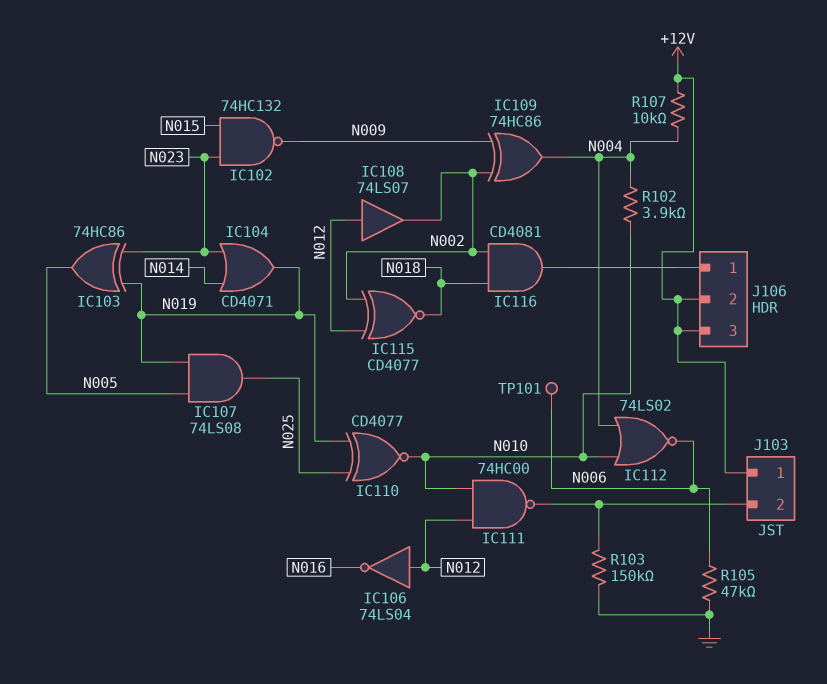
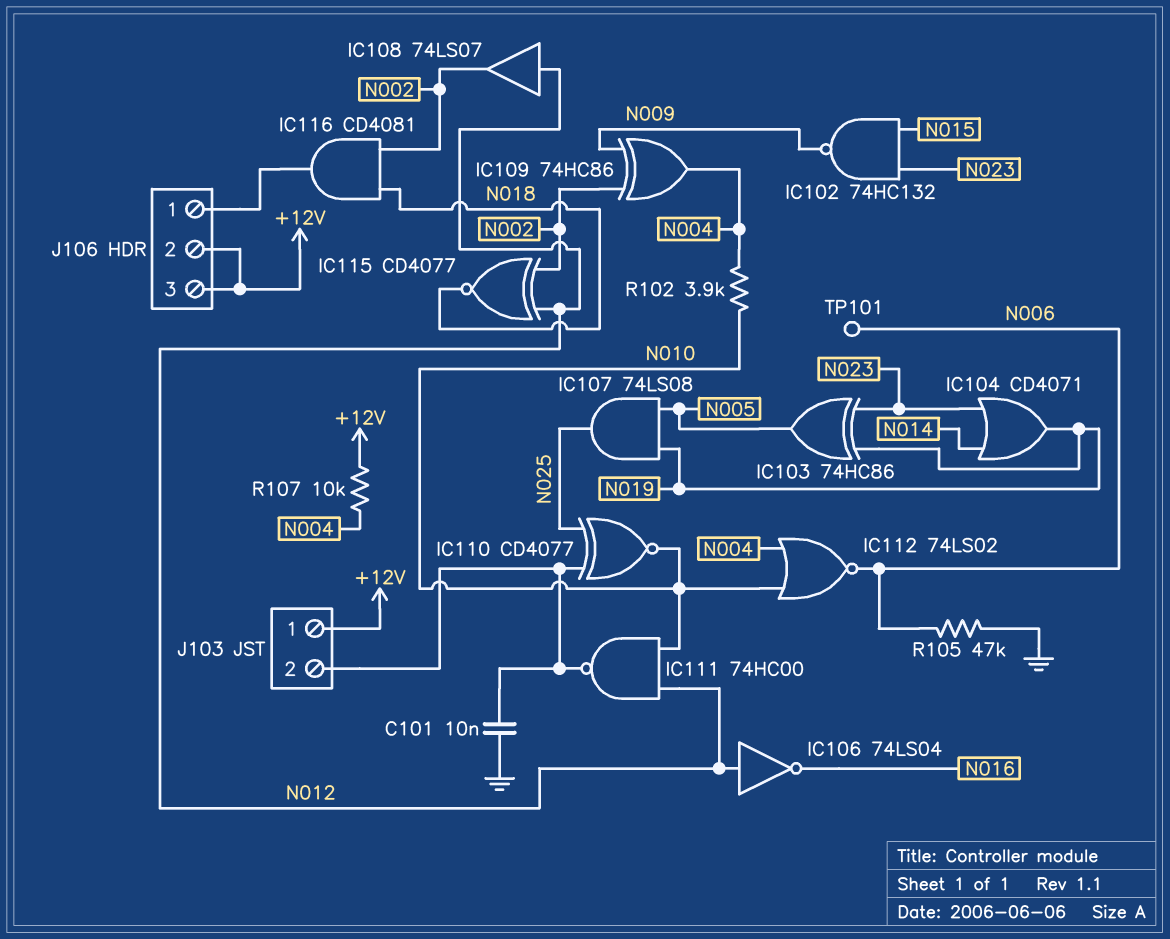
C101: none -> 10nF (GND, J103/2)
IC110: XNOR CD4077 (in N019, in N025, out N010) -> XNOR CD4077 (in J103/2, in N025, out N010)
R103: 150k (GND, J103/2) -> none

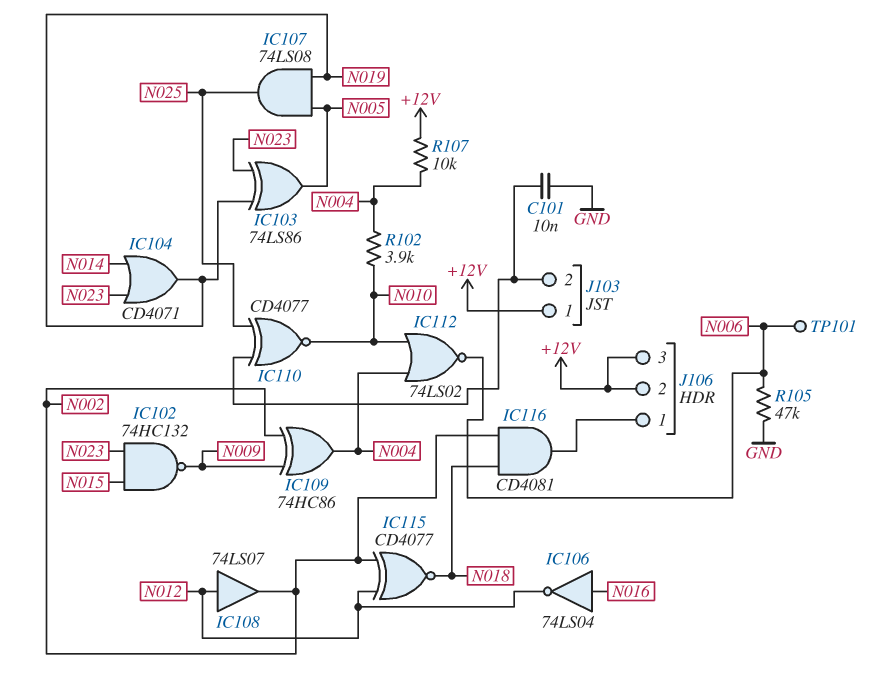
IC103: XOR 74HC86 (in N019, in N023, out N005) -> XOR 74LS86 (in N019, in N023, out N005)
IC106: NOT 74LS04 (in N012, out N016) -> NOT 74LS04 (in N016, out N012)
IC111: NAND 74HC00 (in N010, in N012, out J103/2) -> none

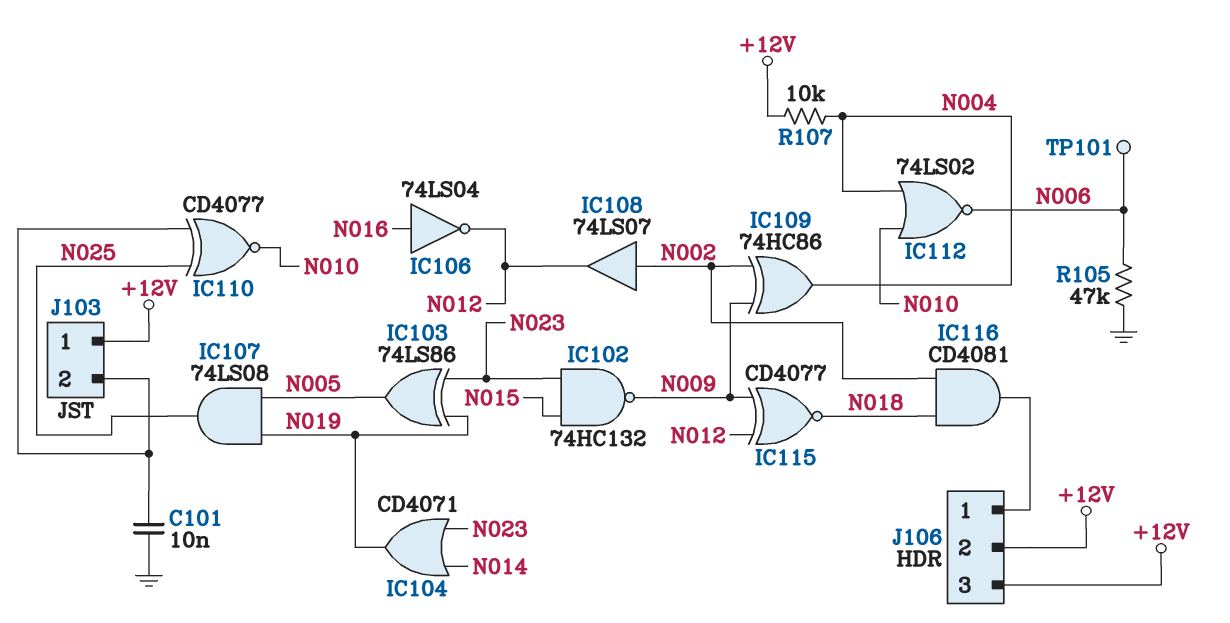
IC108: buffer 74LS07 (in N012, out N002) -> buffer 74LS07 (in N002, out N012)
IC115: XNOR CD4077 (in N002, in N012, out N018) -> XNOR CD4077 (in N009, in N012, out N018)
R102: 3.9k (N004, N010) -> none

